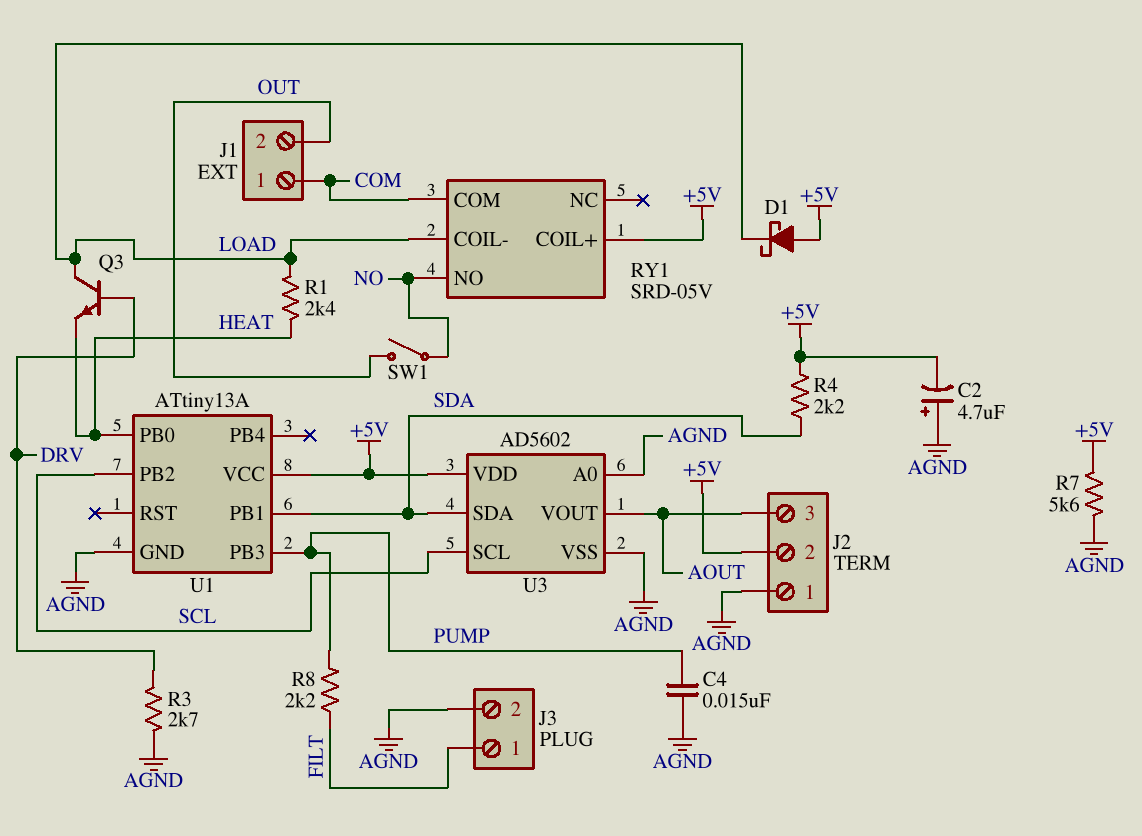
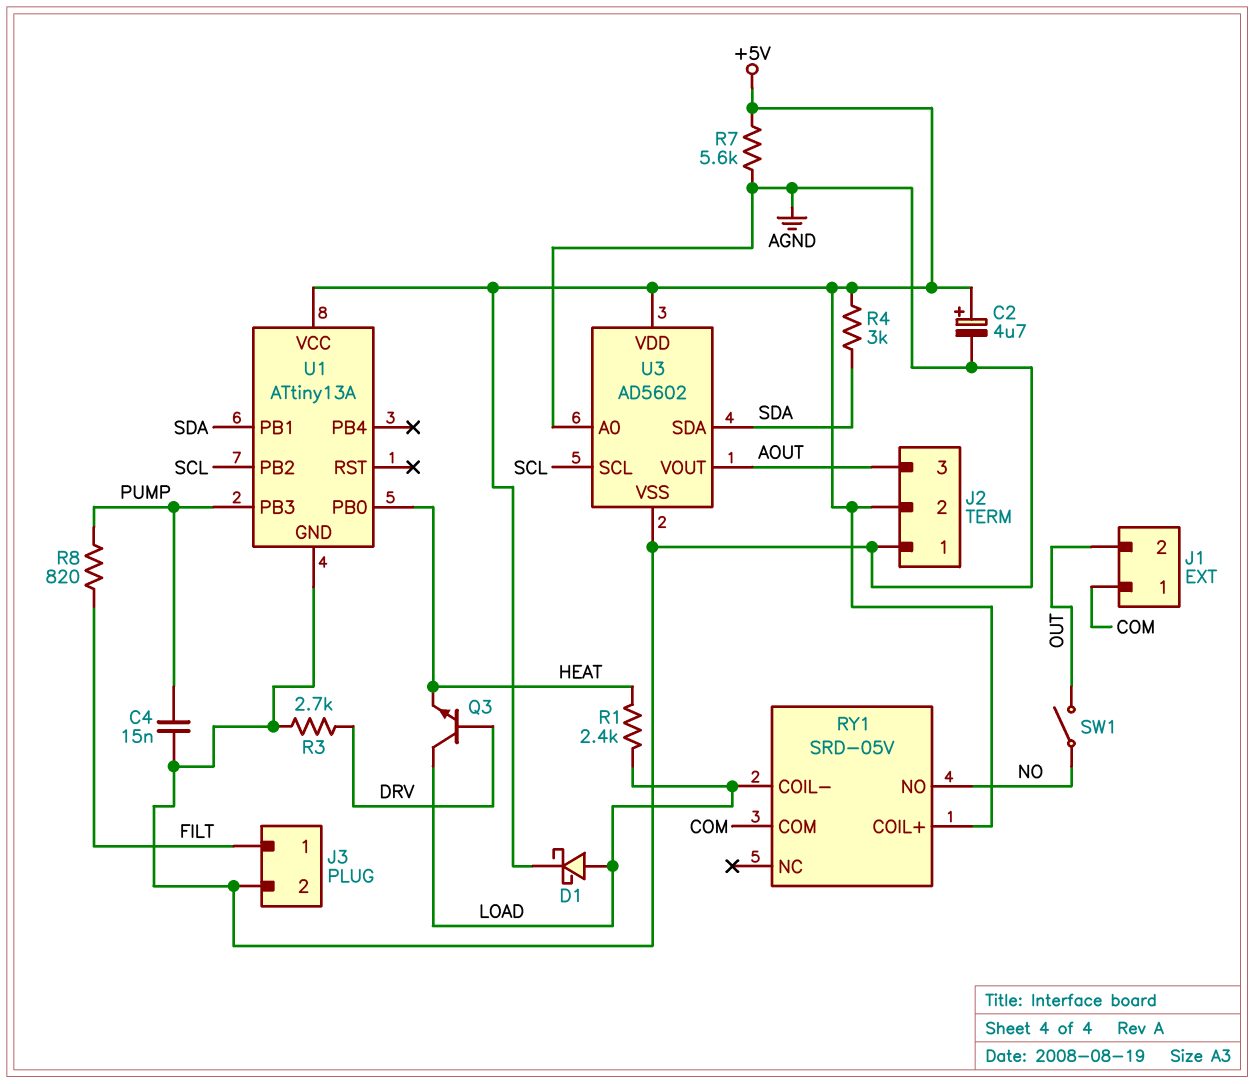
C2: 4.7uF (plus AGND, minus +5V) -> 4.7uF (plus +5V, minus AGND)
D1: schottky (A +5V, K LOAD) -> schottky (A LOAD, K +5V)
R4: 2.2k (+5V, SDA) -> 3k (+5V, SDA)
R8: 2.2k (FILT, PUMP) -> 820 (FILT, PUMP)

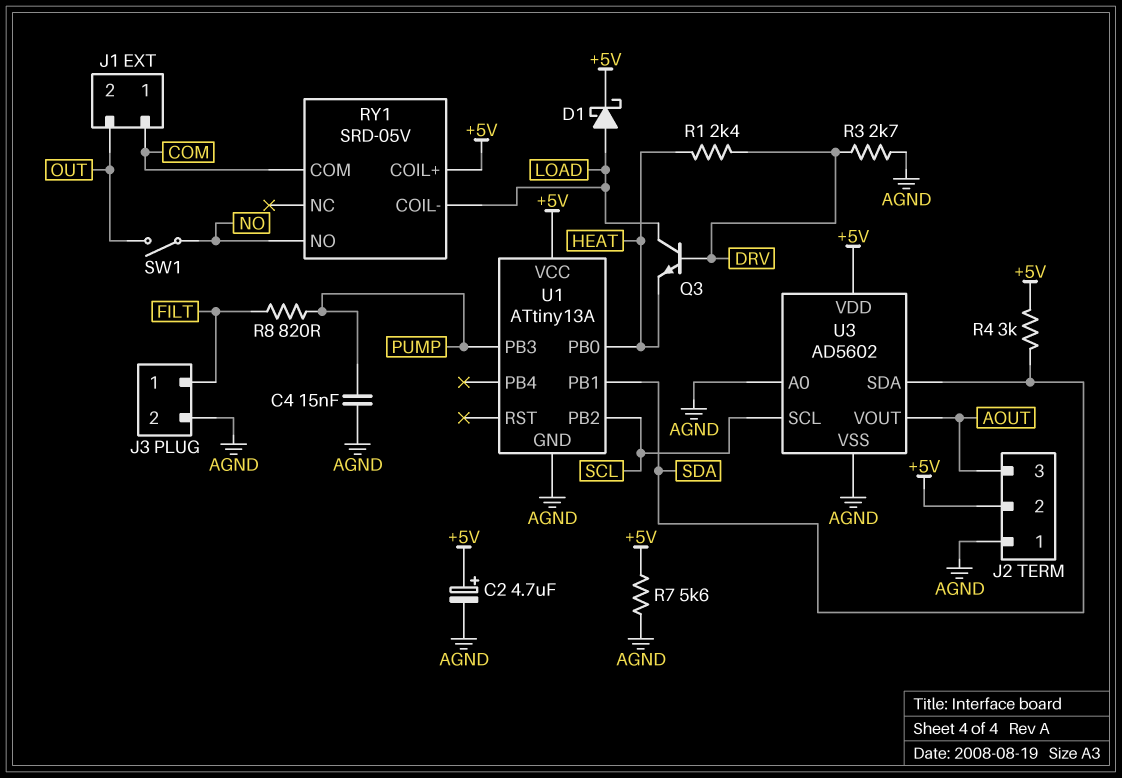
R1: 2.4k (HEAT, LOAD) -> 2.4k (DRV, HEAT)

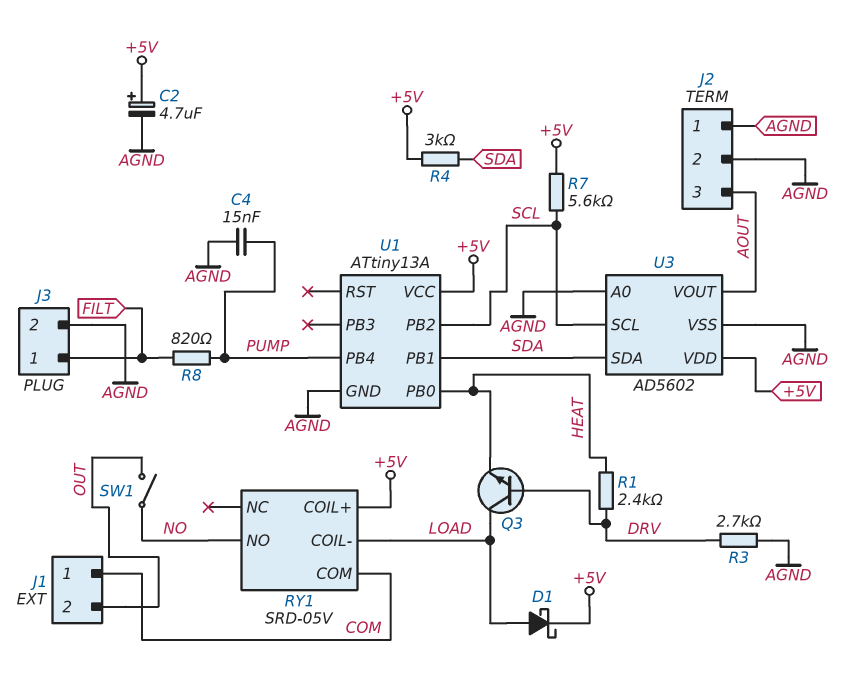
J2 pin 2: +5V -> AGND
R7: 5.6k (+5V, AGND) -> 5.6k (+5V, SCL)
U1 pin PB3: PUMP -> none
U1 pin PB4: none -> PUMP

